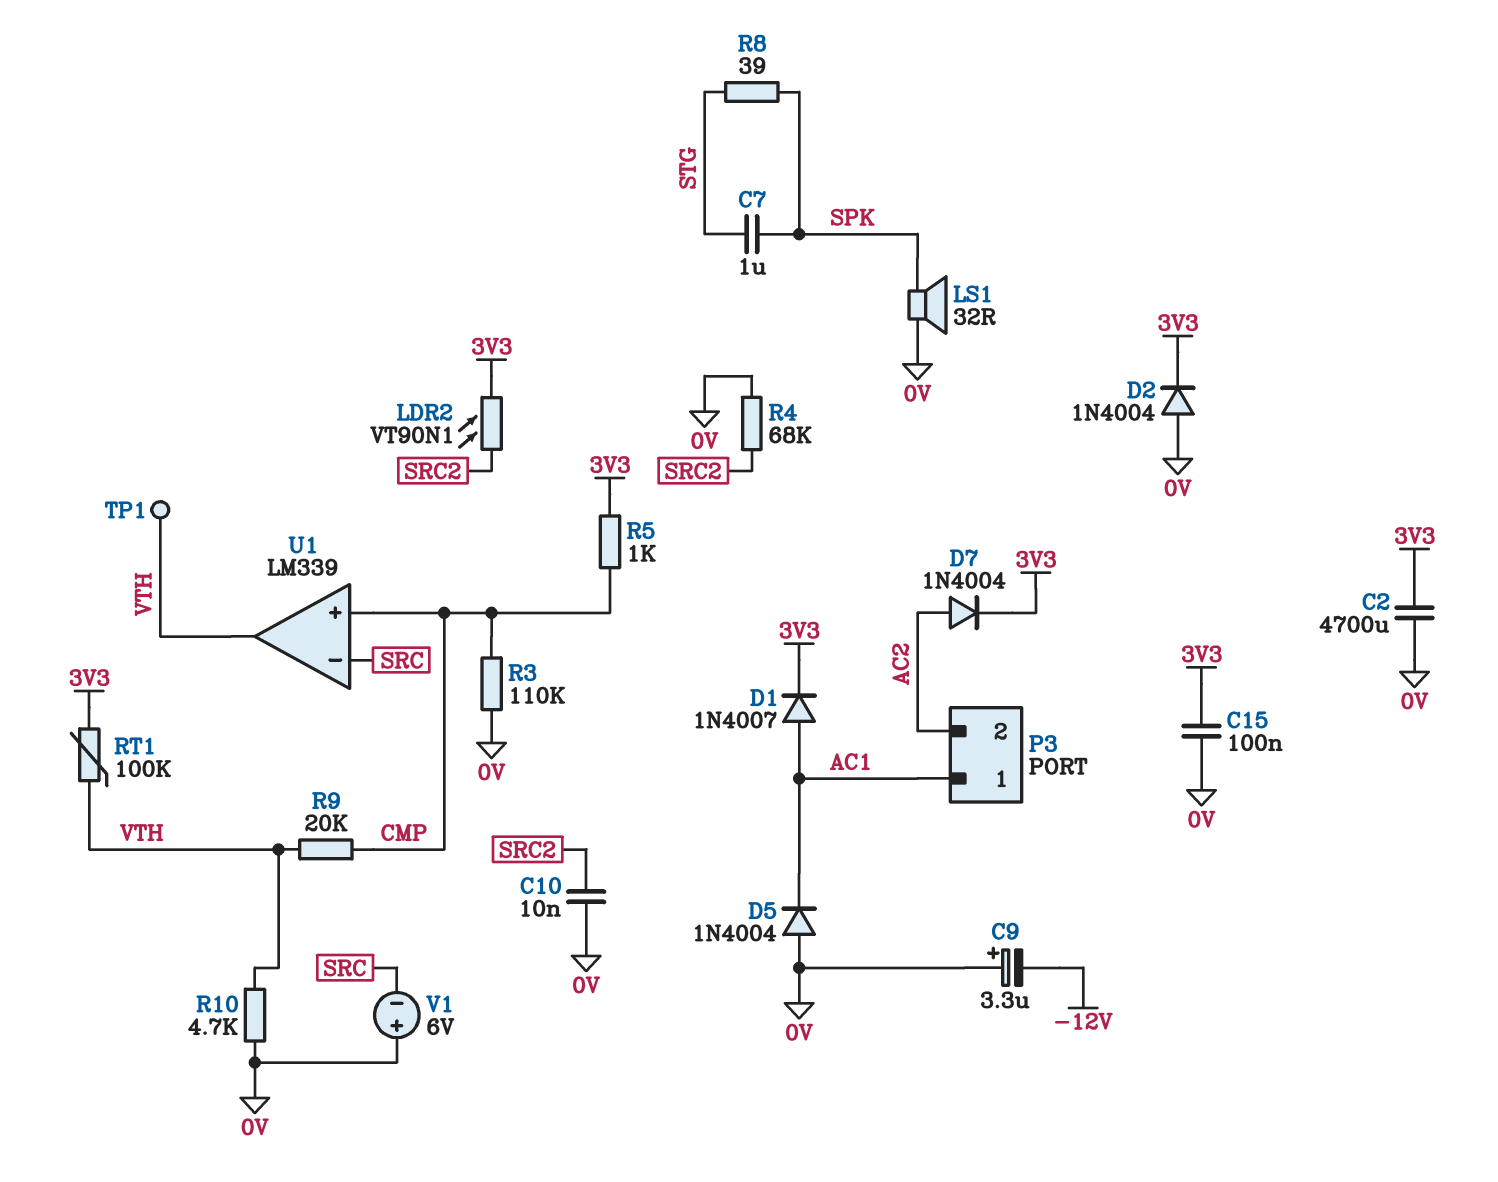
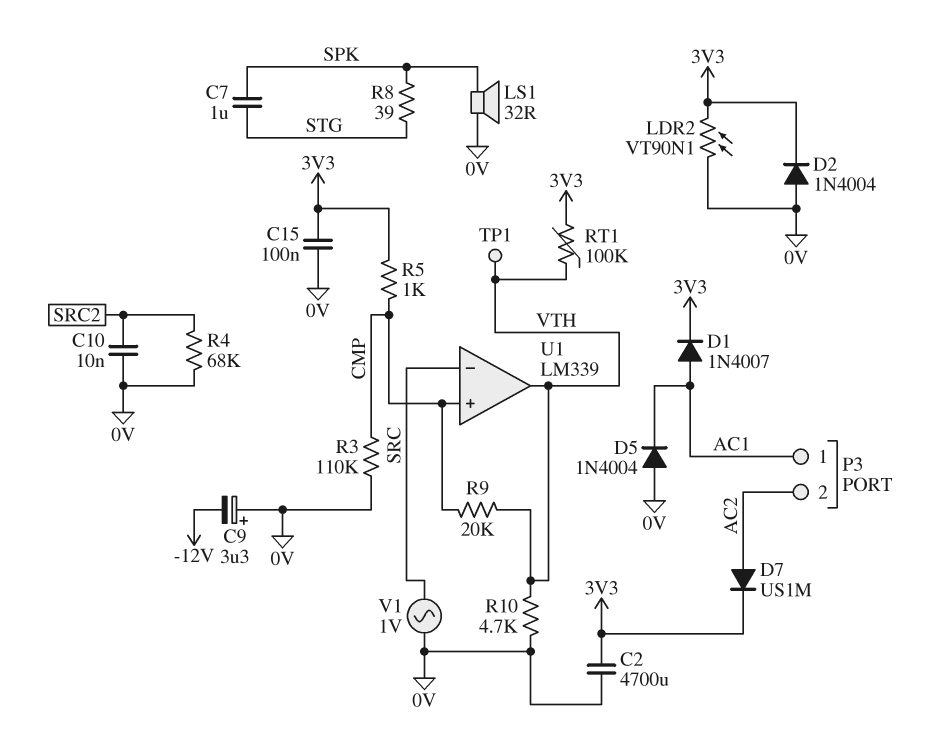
D7: diode 1N4004 (A AC2, K 3V3) -> diode US1M (A AC2, K 3V3)
LDR2: VT90N1 (3V3, SRC2) -> VT90N1 (0V, 3V3)
V1: 6V (plus 0V, minus SRC) -> AC 1V (0V, SRC)

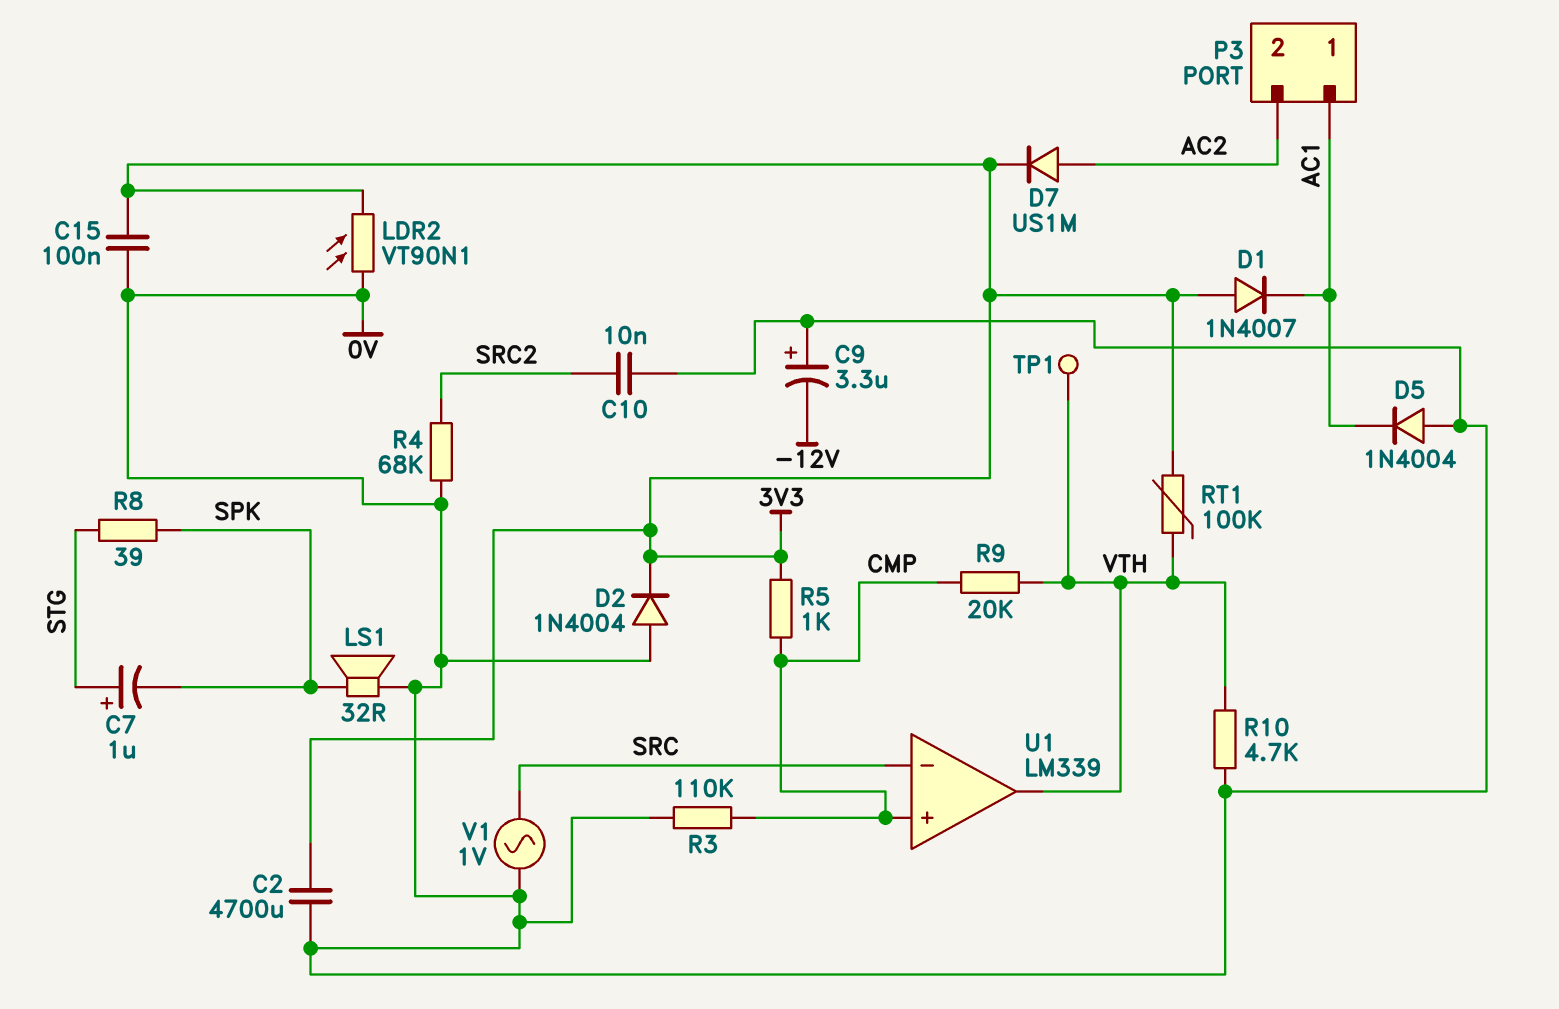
C7: 1uF (SPK, STG) -> 1uF (plus STG, minus SPK)
D1: diode 1N4007 (A AC1, K 3V3) -> diode 1N4007 (A 3V3, K AC1)

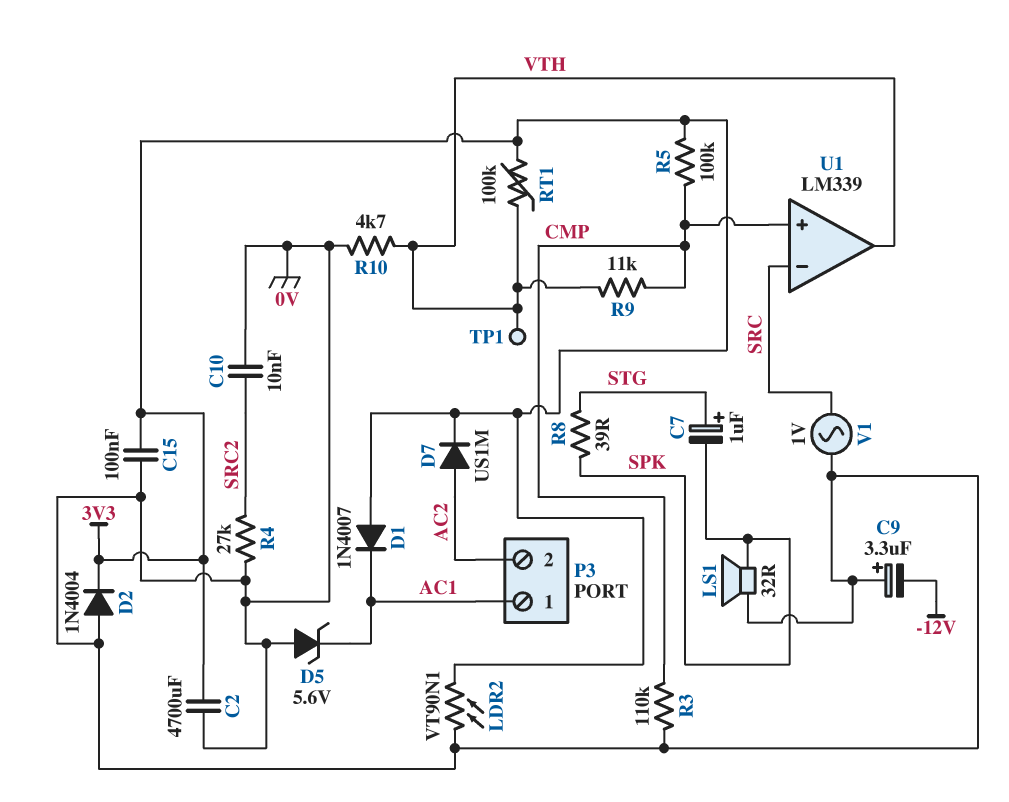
D5: diode 1N4004 (A 0V, K AC1) -> zener 5.6V (A 0V, K AC1)
R4: 68k (0V, SRC2) -> 27k (0V, SRC2)
R5: 1k (3V3, CMP) -> 100k (3V3, CMP)
R9: 20k (CMP, VTH) -> 11k (CMP, VTH)

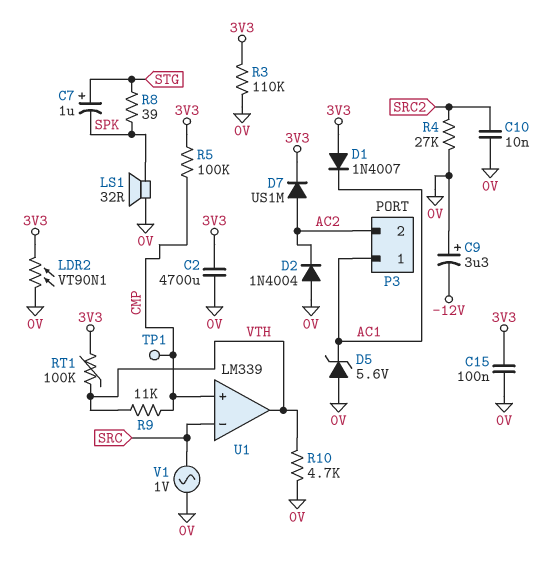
D2: diode 1N4004 (A 0V, K 3V3) -> diode 1N4004 (A 0V, K AC2)
R3: 110k (0V, CMP) -> 110k (0V, 3V3)
TP1: test point (VTH) -> test point (CMP)

